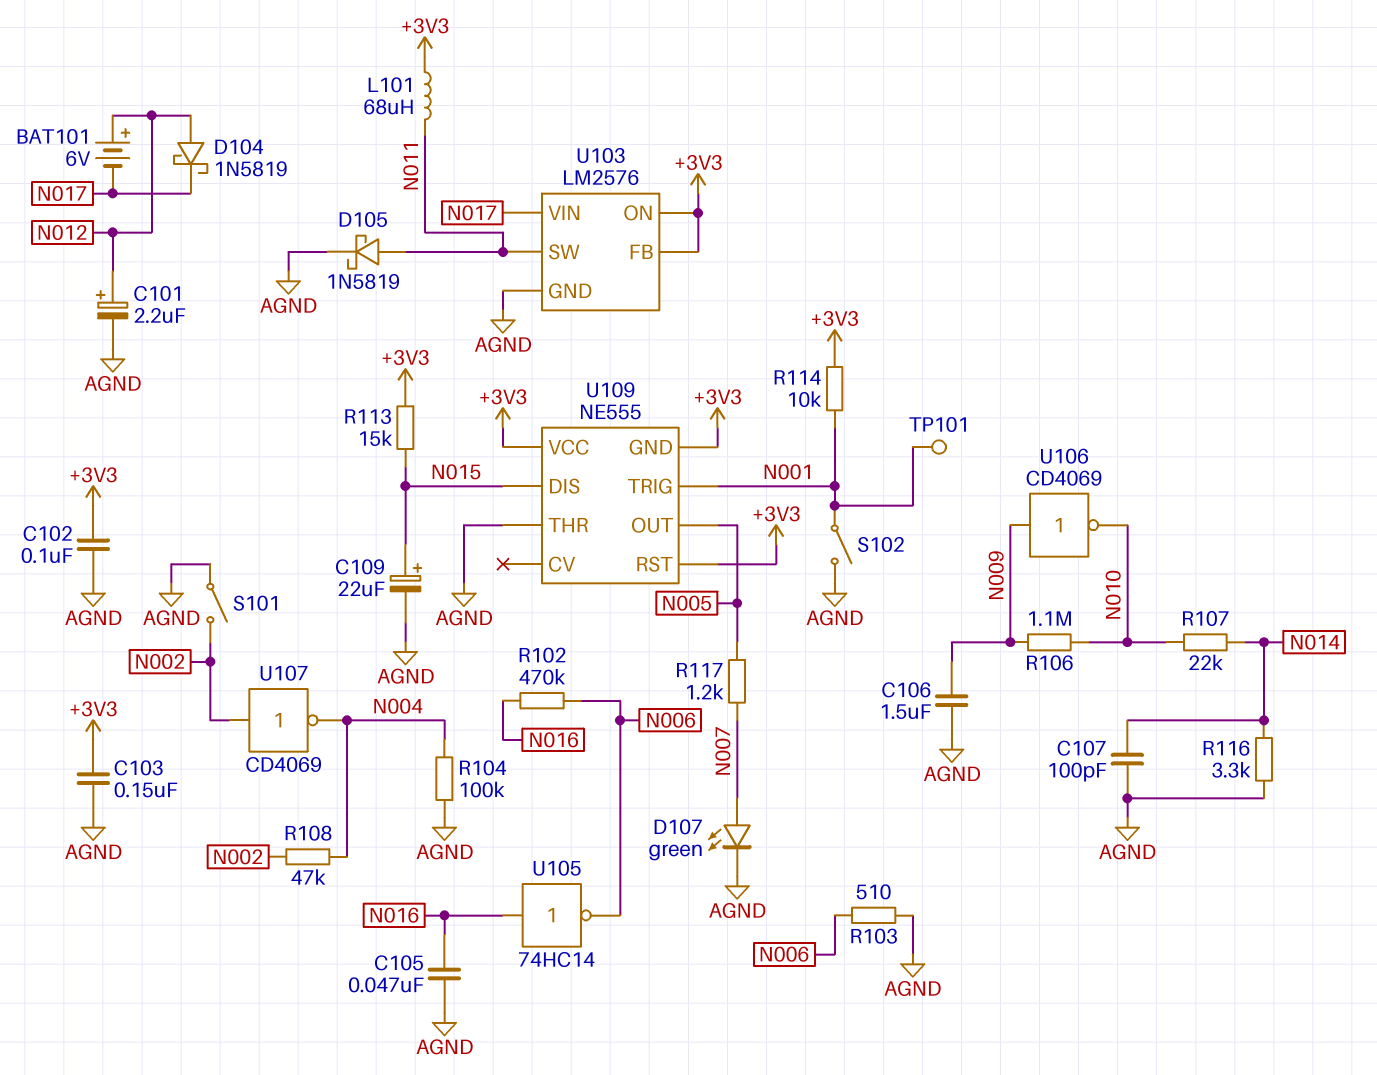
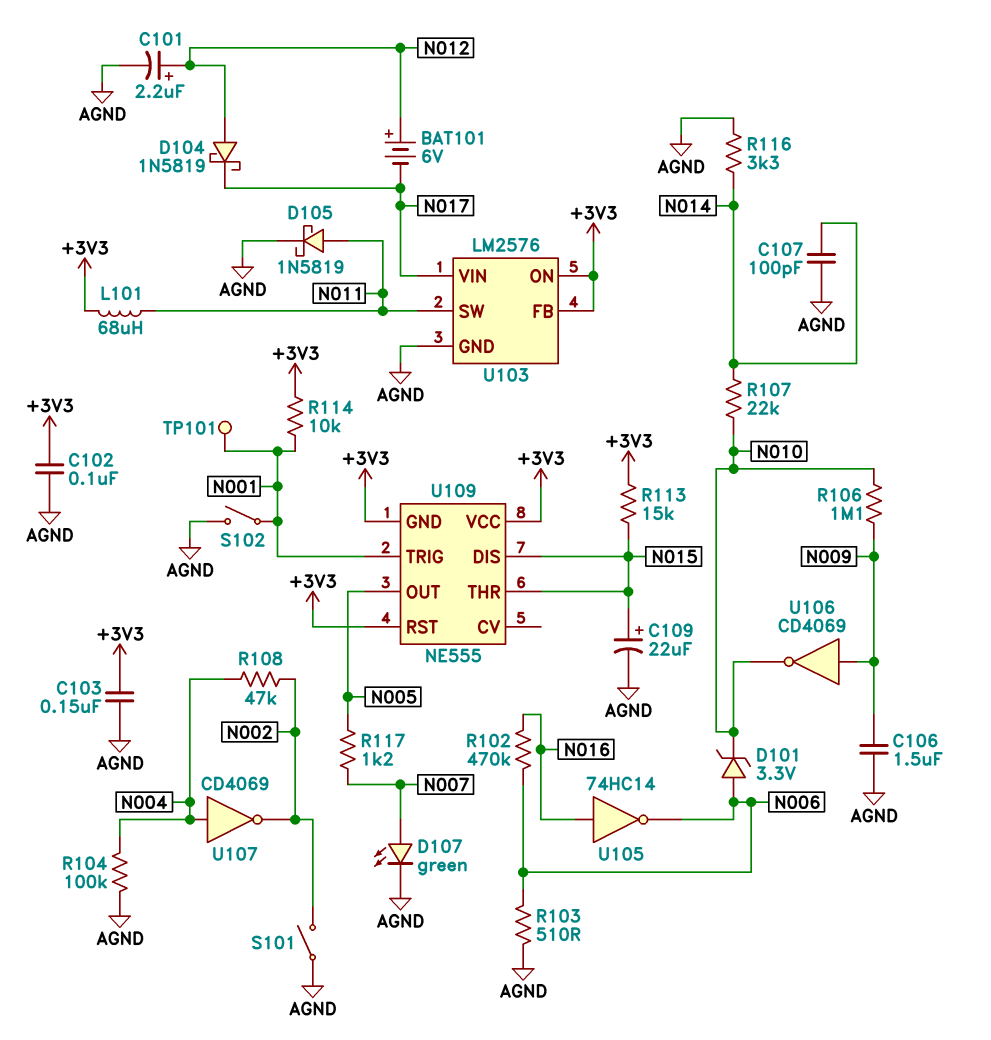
C105: 47nF (AGND, N016) -> none
D101: none -> zener 3.3V (A N006, K N010)
U107: NOT CD4069 (in N002, out N004) -> NOT CD4069 (in N004, out N002)
U109 pin THR: AGND -> N015

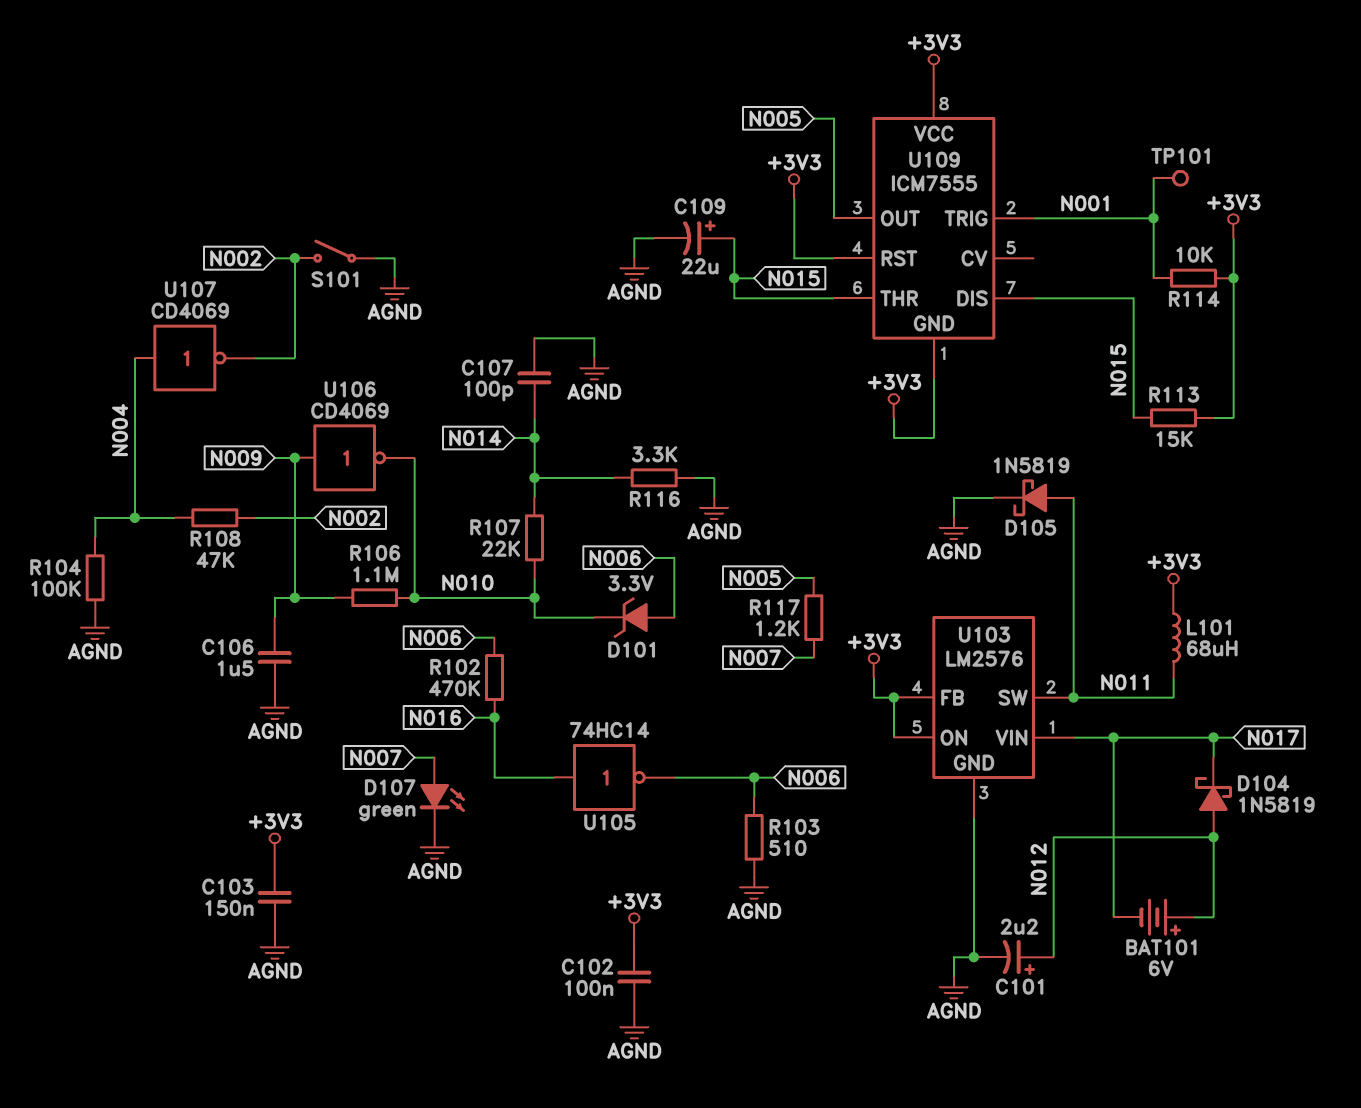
S102: switch (AGND, N001) -> none
U109: NE555 -> ICM7555

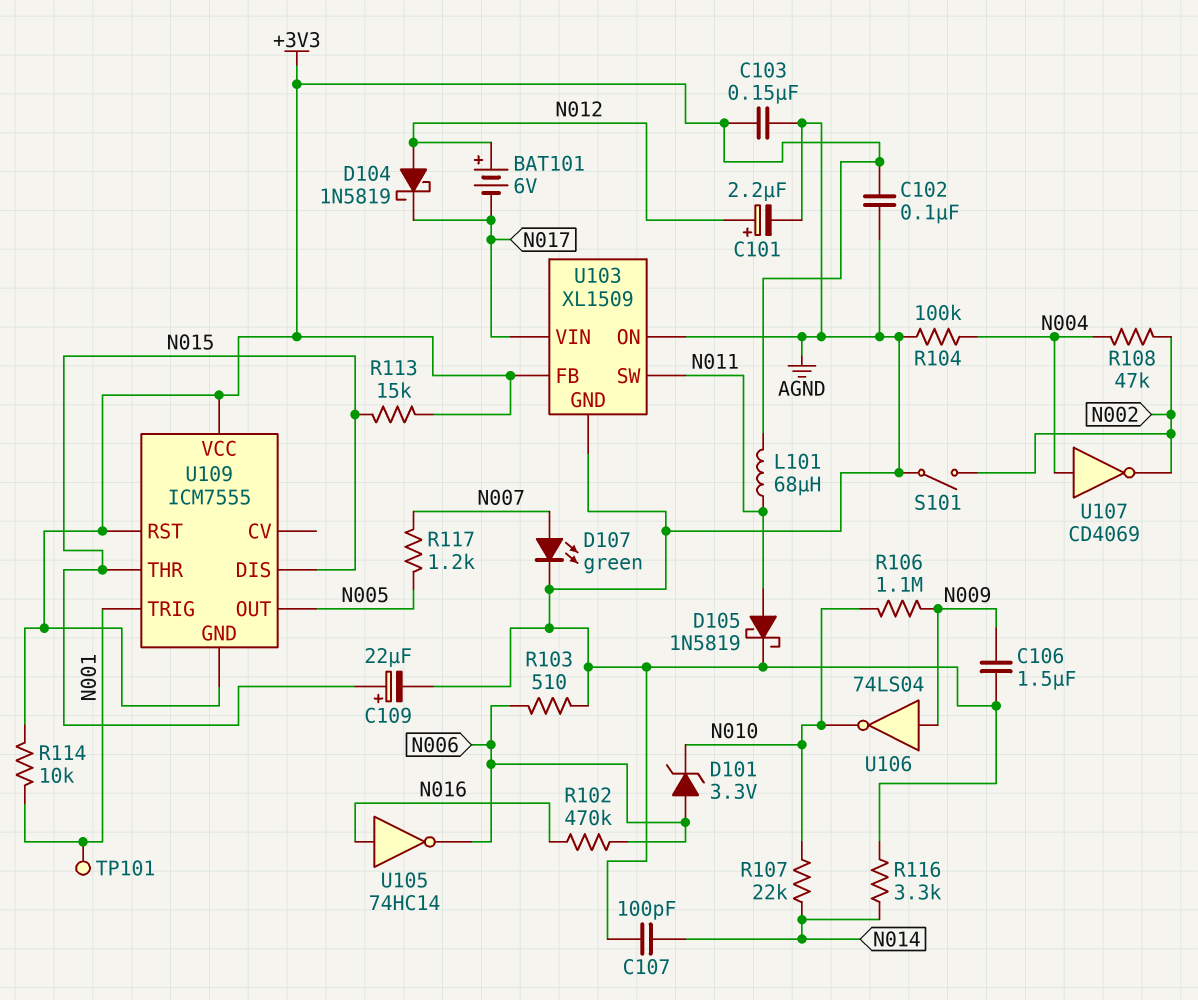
U103: LM2576 -> XL1509
U103 pin ON: +3V3 -> AGND
U106: NOT CD4069 (in N009, out N010) -> NOT 74LS04 (in N009, out N010)

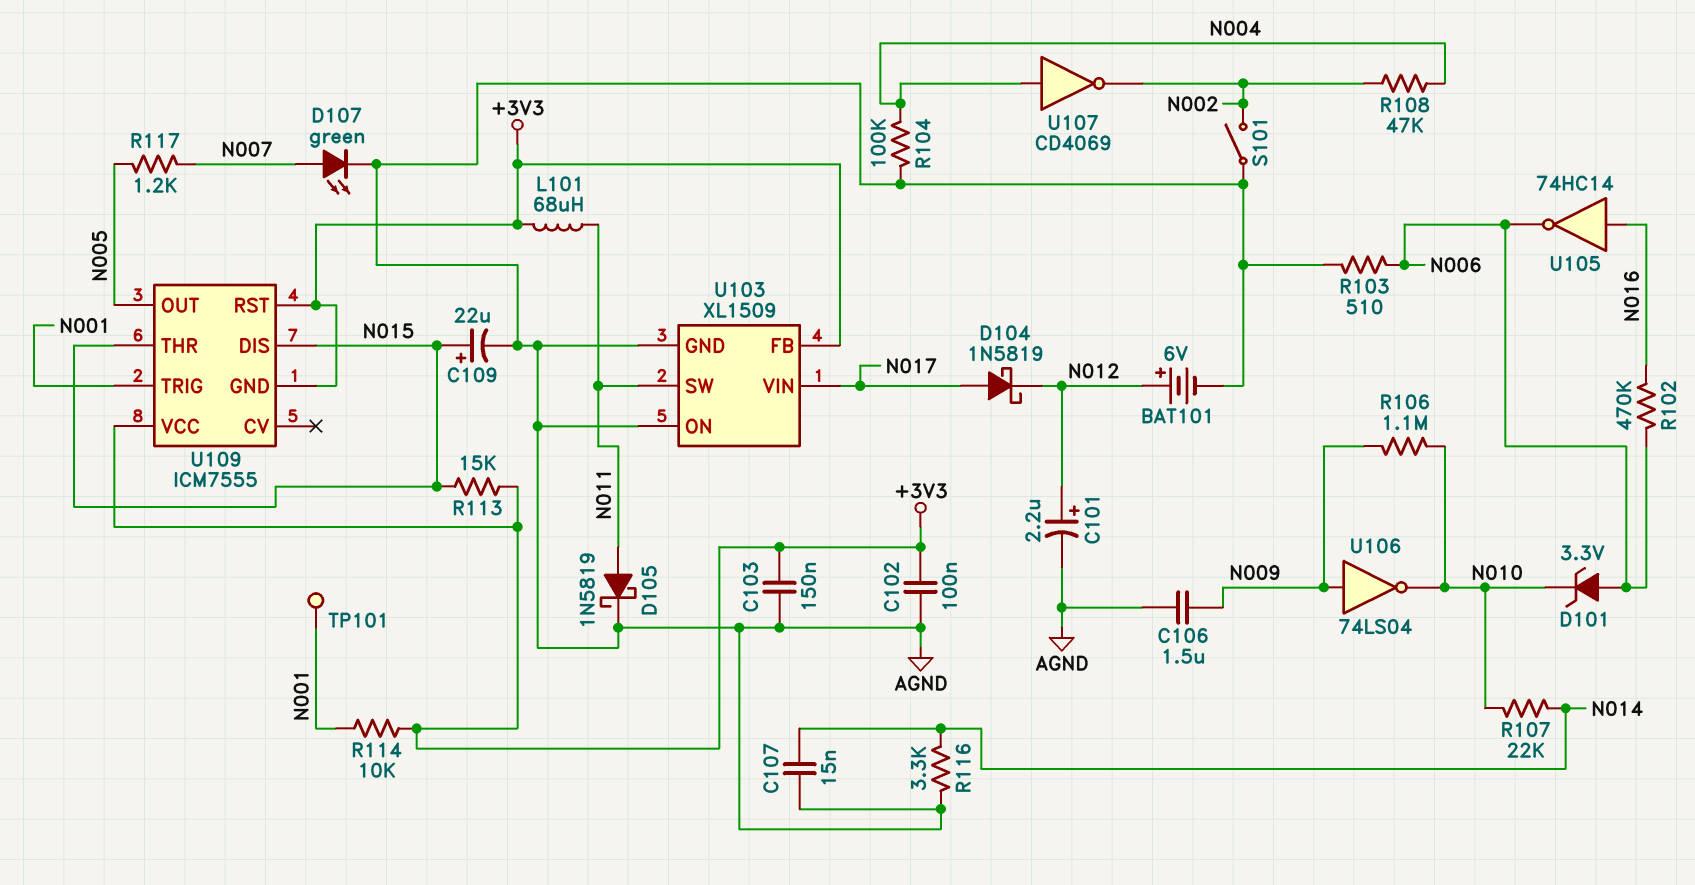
BAT101: 6V (plus N012, minus N017) -> 6V (plus N012, minus AGND)
C107: 100pF (AGND, N014) -> 15nF (AGND, N014)
D104: schottky 1N5819 (A N012, K N017) -> schottky 1N5819 (A N017, K N012)

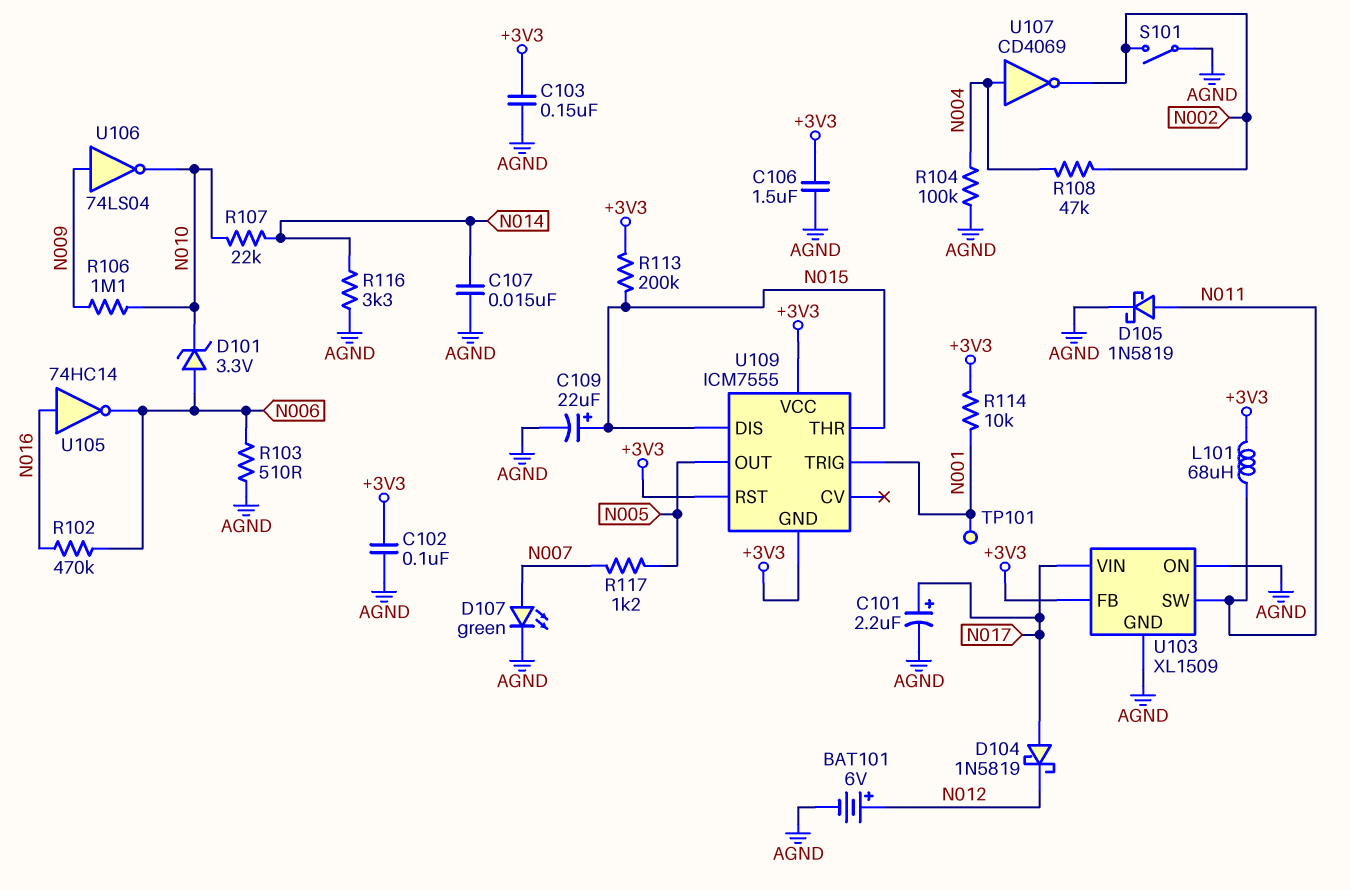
C101: 2.2uF (plus N012, minus AGND) -> 2.2uF (plus N017, minus AGND)
C106: 1.5uF (AGND, N009) -> 1.5uF (+3V3, AGND)
R113: 15k (+3V3, N015) -> 200k (+3V3, N015)

